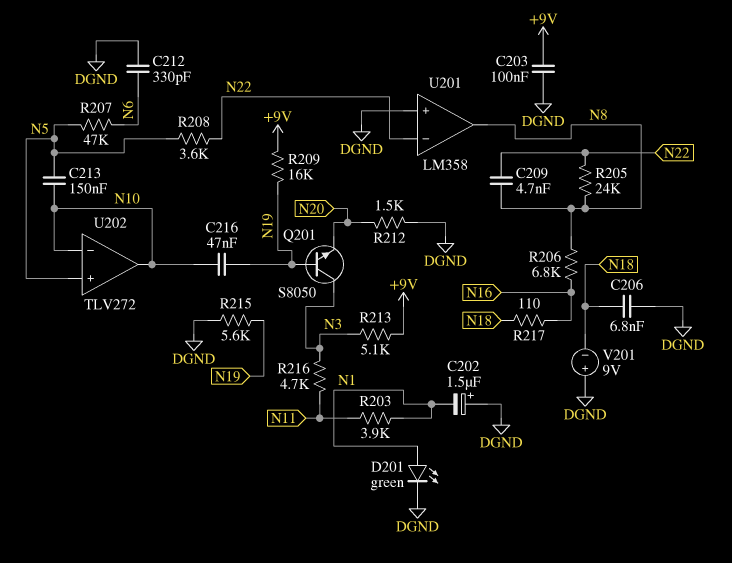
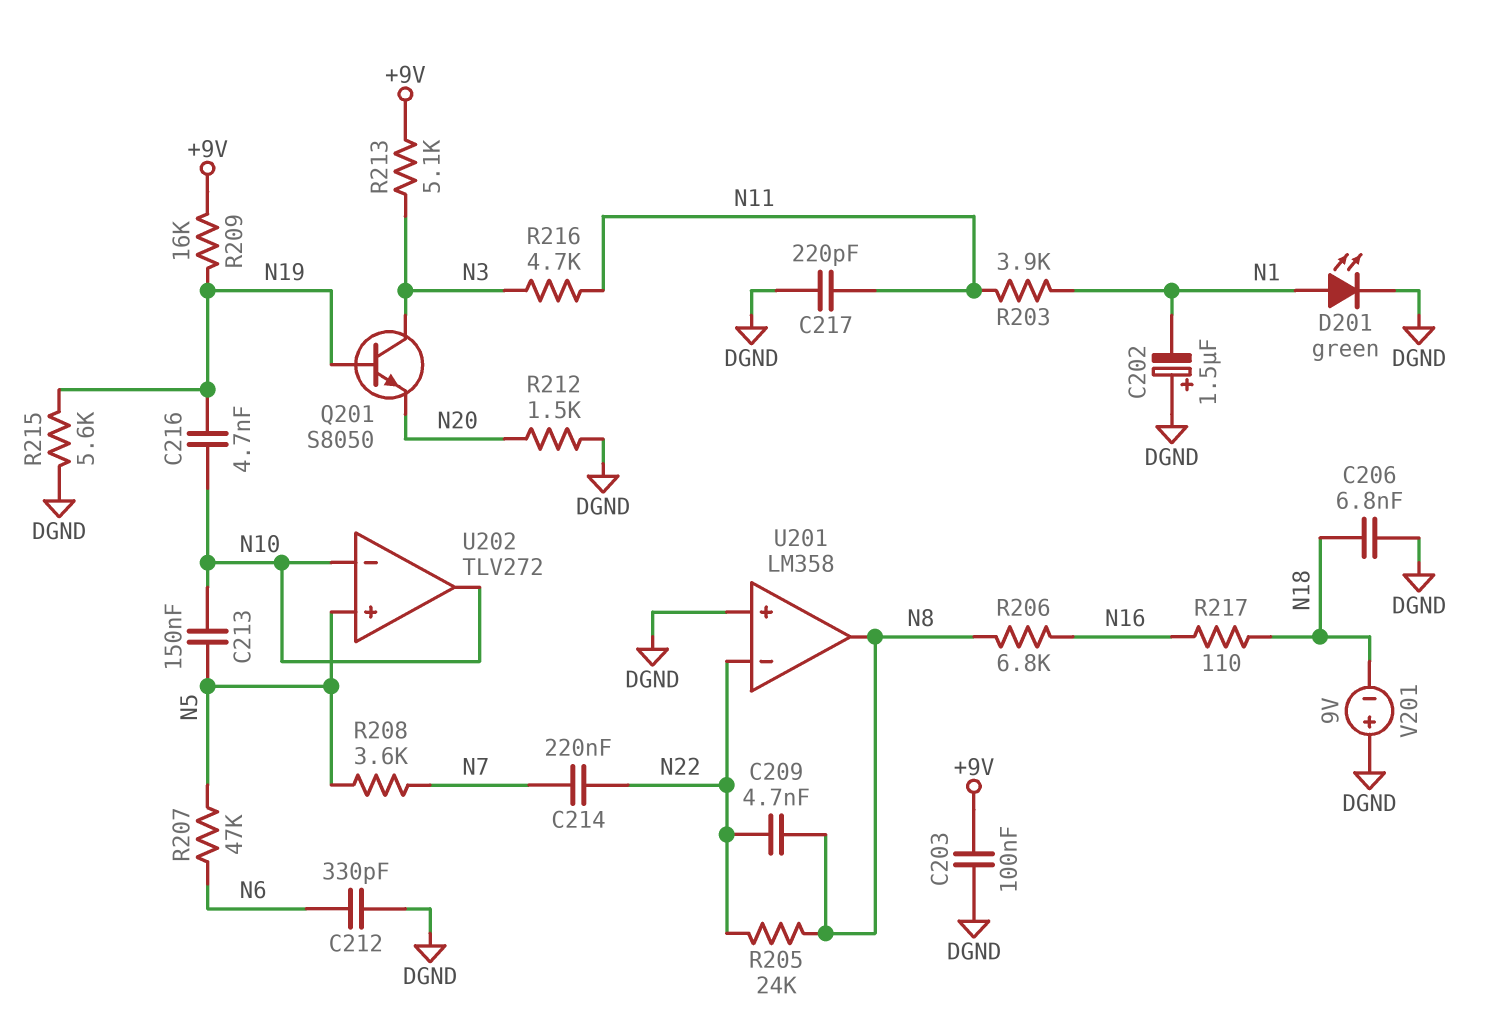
C214: none -> 220nF (N7, N22)
C216: 47nF (N10, N19) -> 4.7nF (N10, N19)
C217: none -> 220pF (DGND, N11)
R208: 3.6k (N5, N22) -> 3.6k (N5, N7)

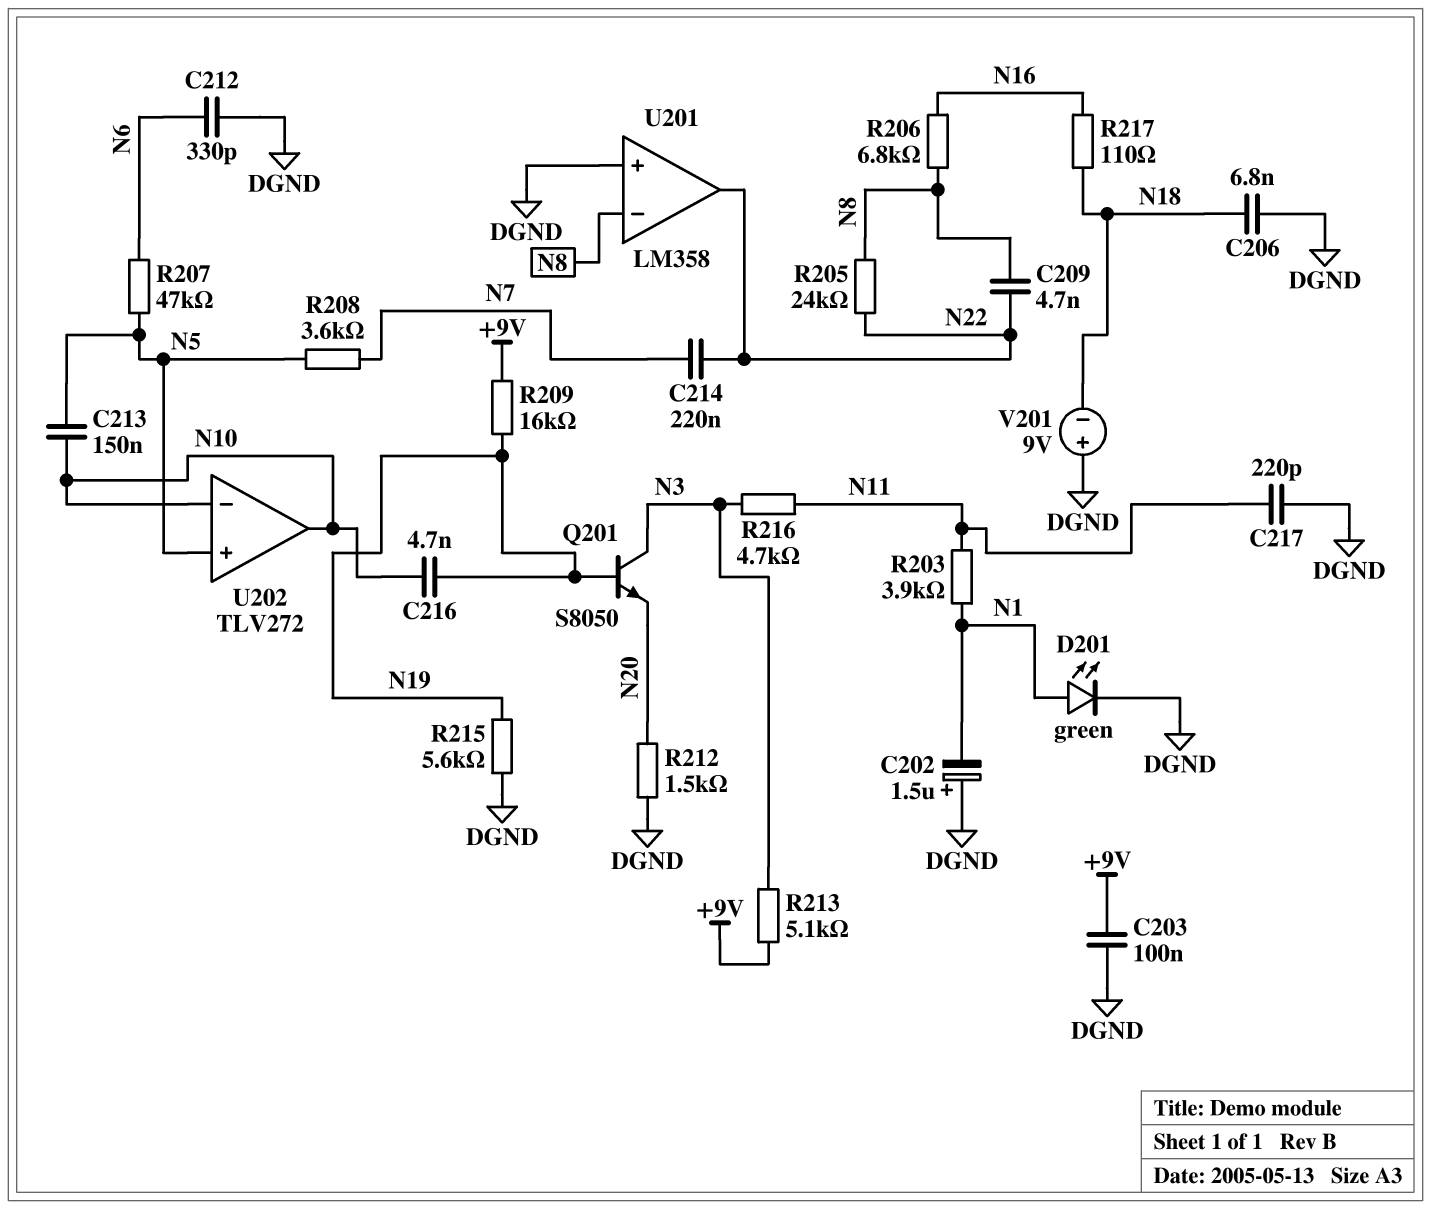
U201 pin in-: N22 -> N8
U201 pin out: N8 -> N22

